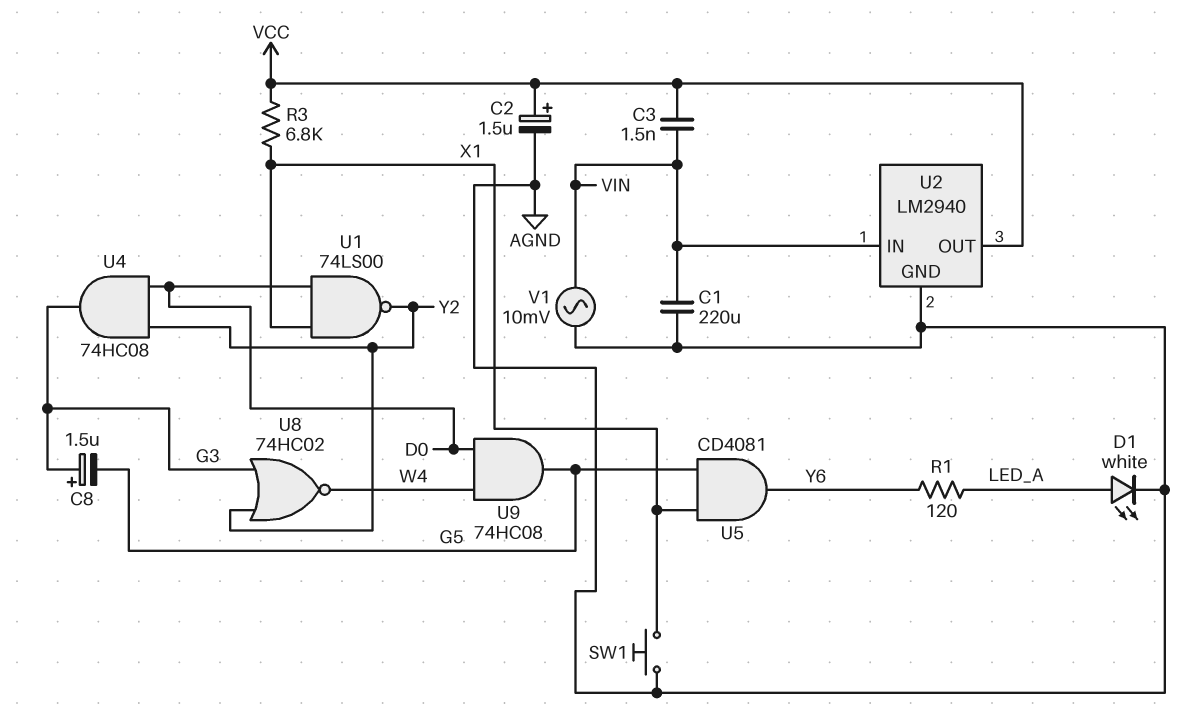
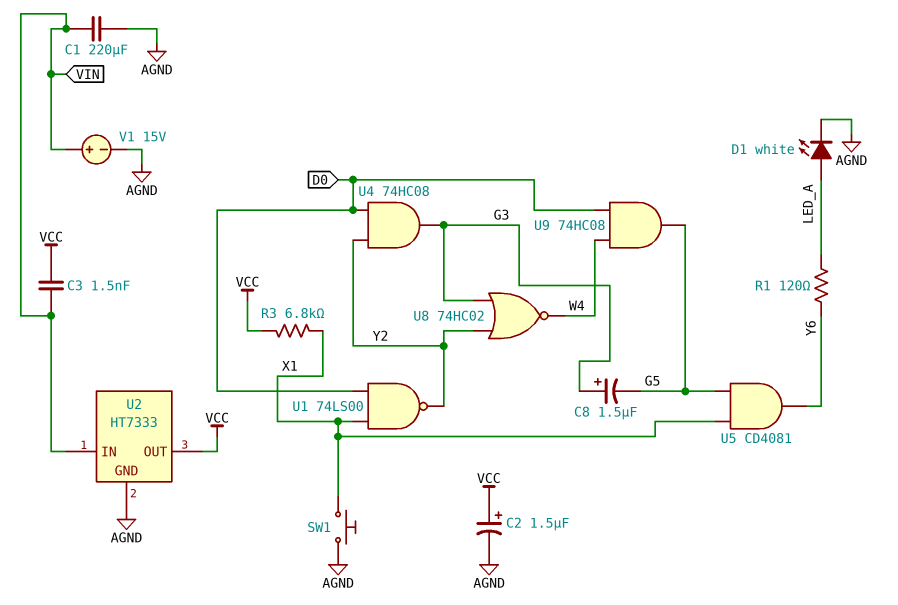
U2: LM2940 -> HT7333
V1: AC 10mV (AGND, VIN) -> 15V (plus VIN, minus AGND)

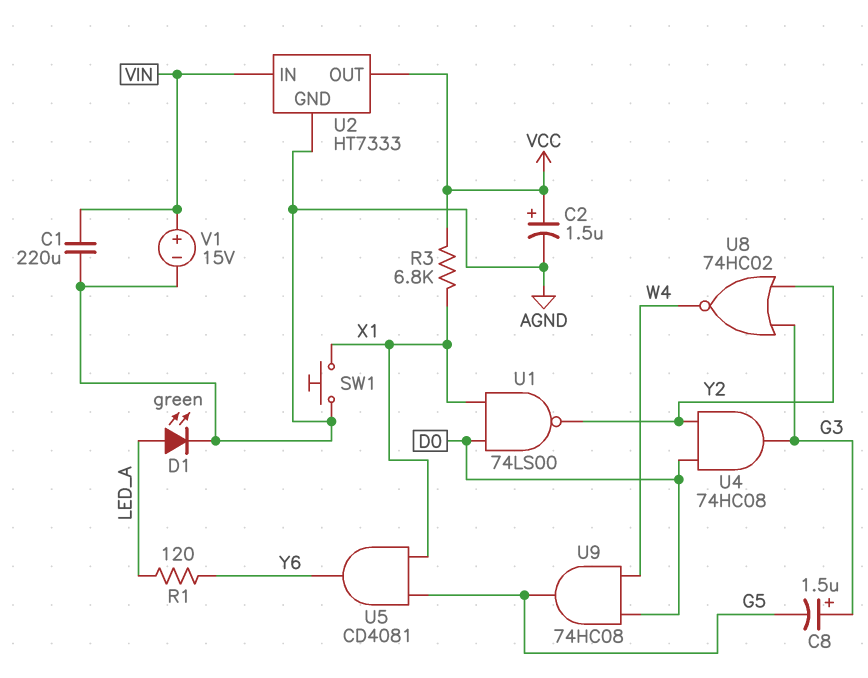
C3: 1.5nF (VCC, VIN) -> none
D1: LED white (A LED_A, K AGND) -> LED green (A LED_A, K AGND)

